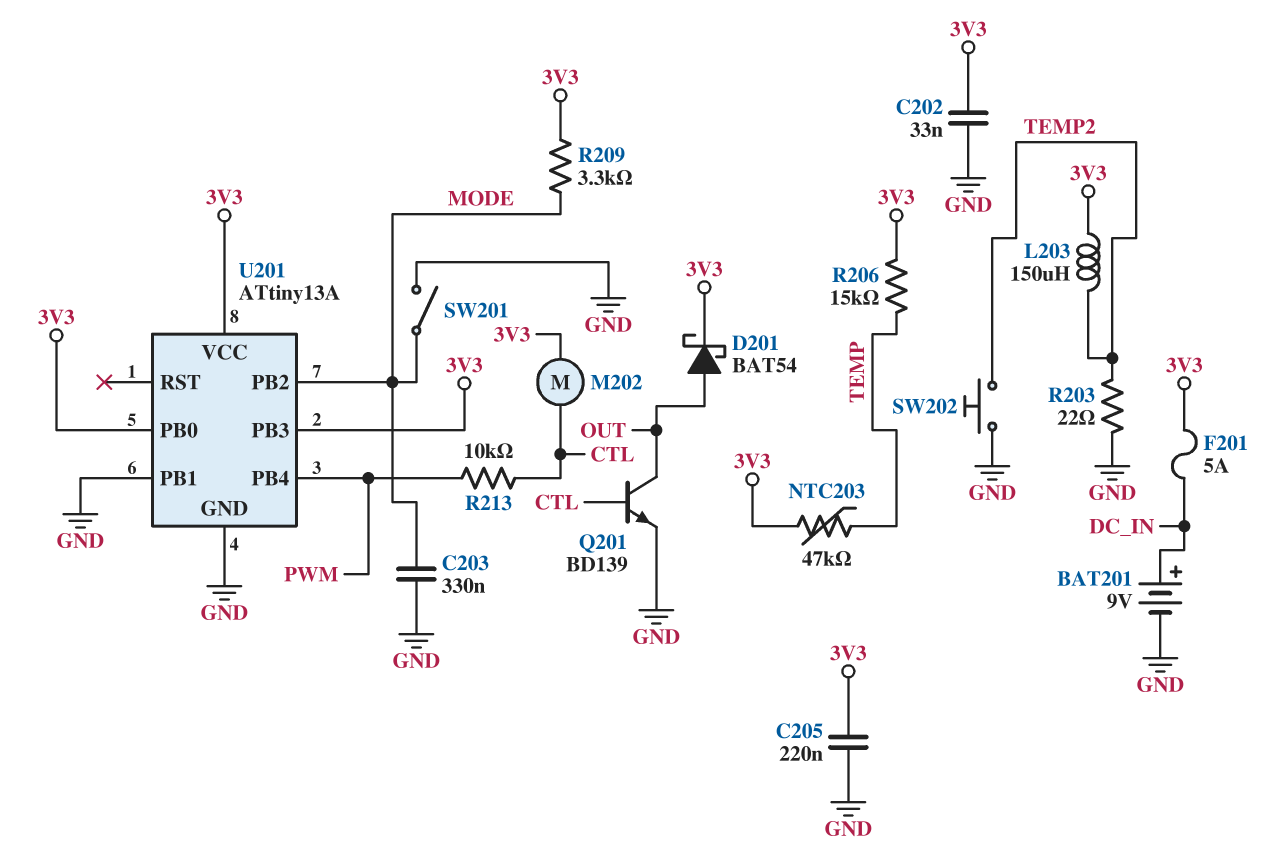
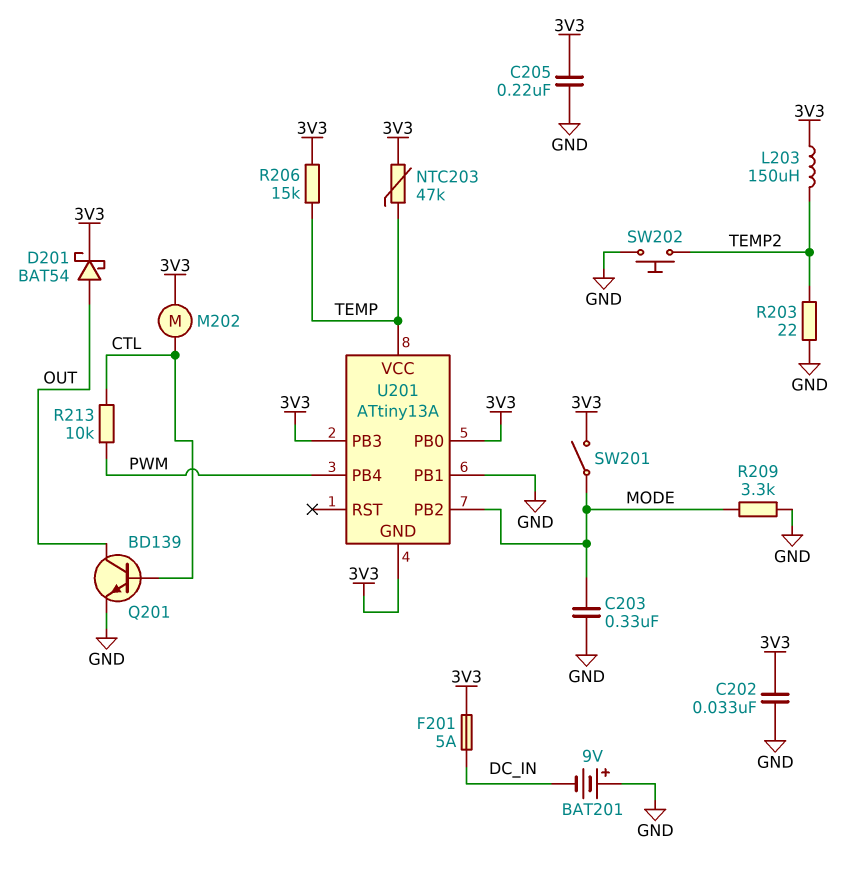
BAT201: 9V (plus DC_IN, minus GND) -> 9V (plus GND, minus DC_IN)
R209: 3.3k (3V3, MODE) -> 3.3k (GND, MODE)
SW201: switch (GND, MODE) -> switch (3V3, MODE)
U201 pin GND: GND -> 3V3
U201 pin VCC: 3V3 -> TEMP

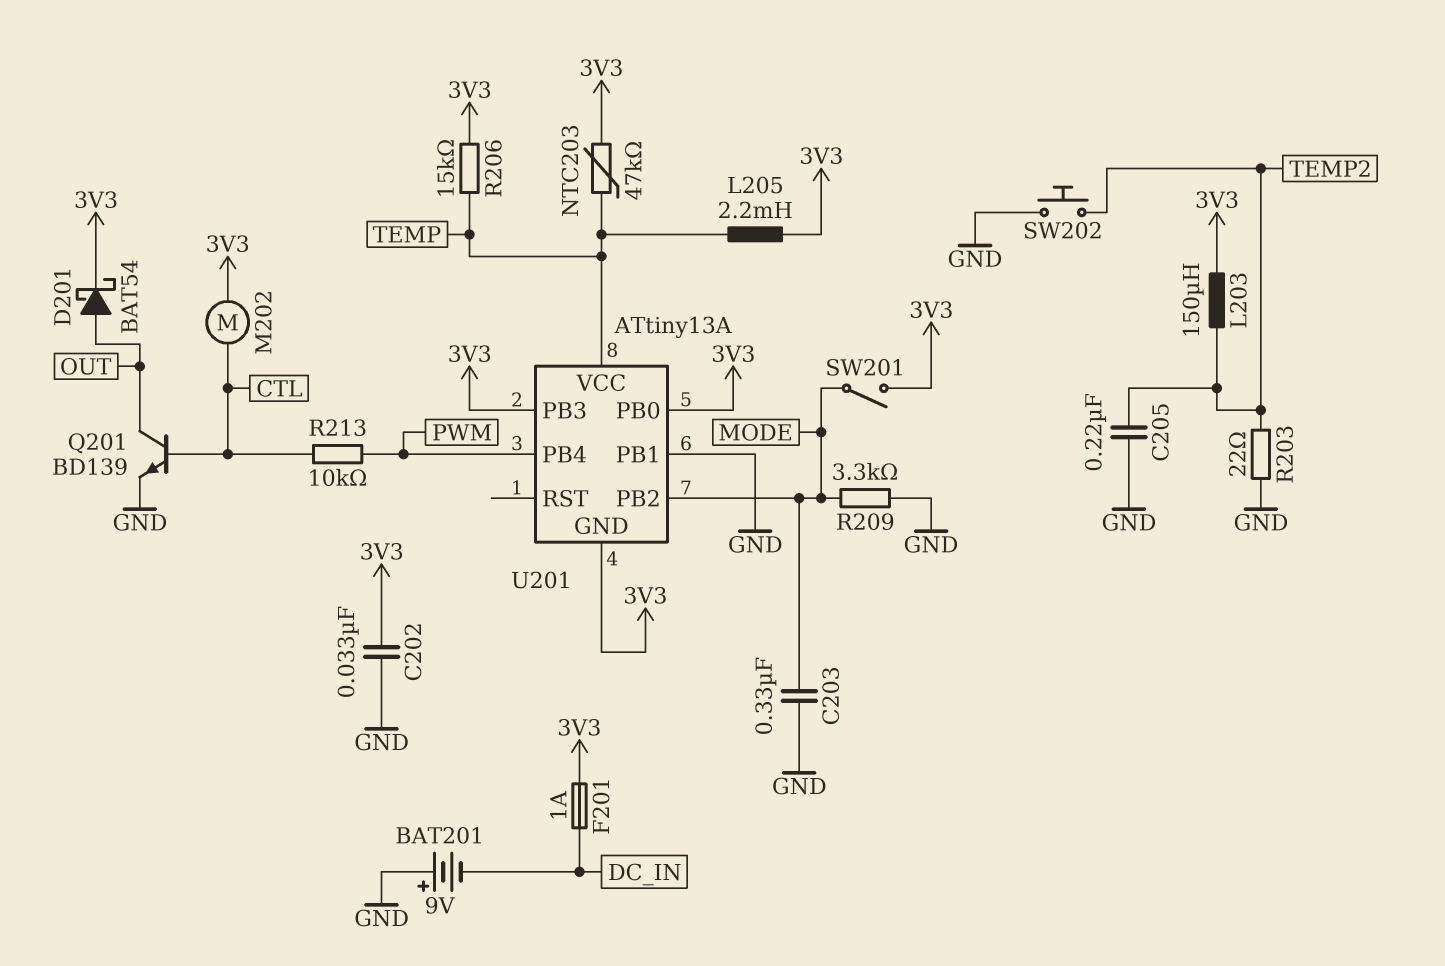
C205: 220nF (3V3, GND) -> 220nF (GND, TEMP2)
F201: 5A (3V3, DC_IN) -> 1A (3V3, DC_IN)
L205: none -> 2.2mH (3V3, TEMP)

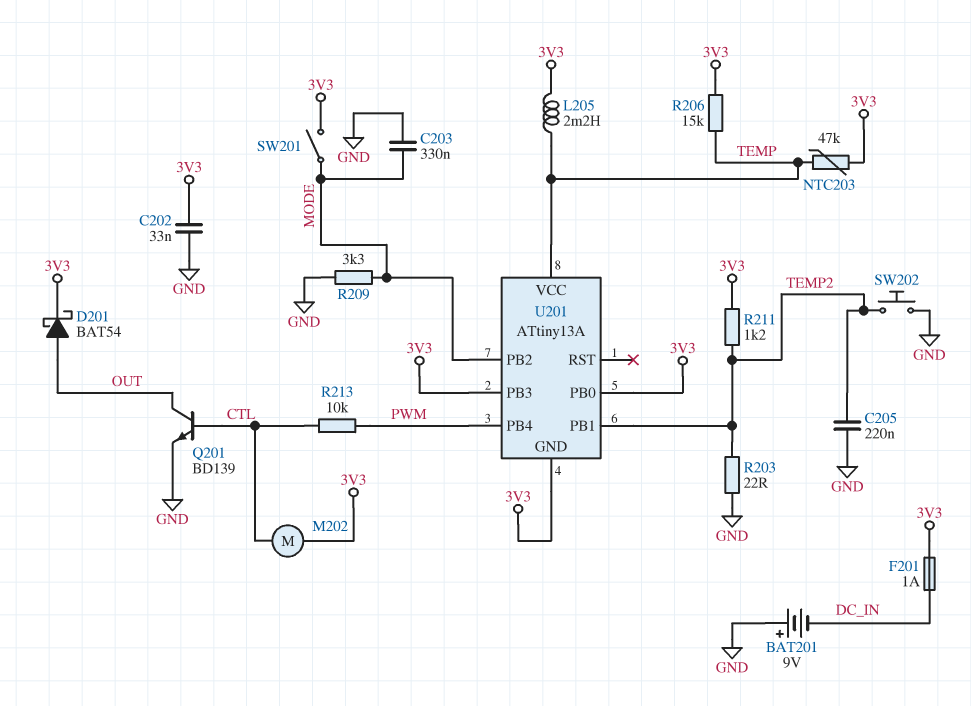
L203: 150uH (3V3, TEMP2) -> none
R211: none -> 1.2k (3V3, TEMP2)
U201 pin PB1: GND -> TEMP2

